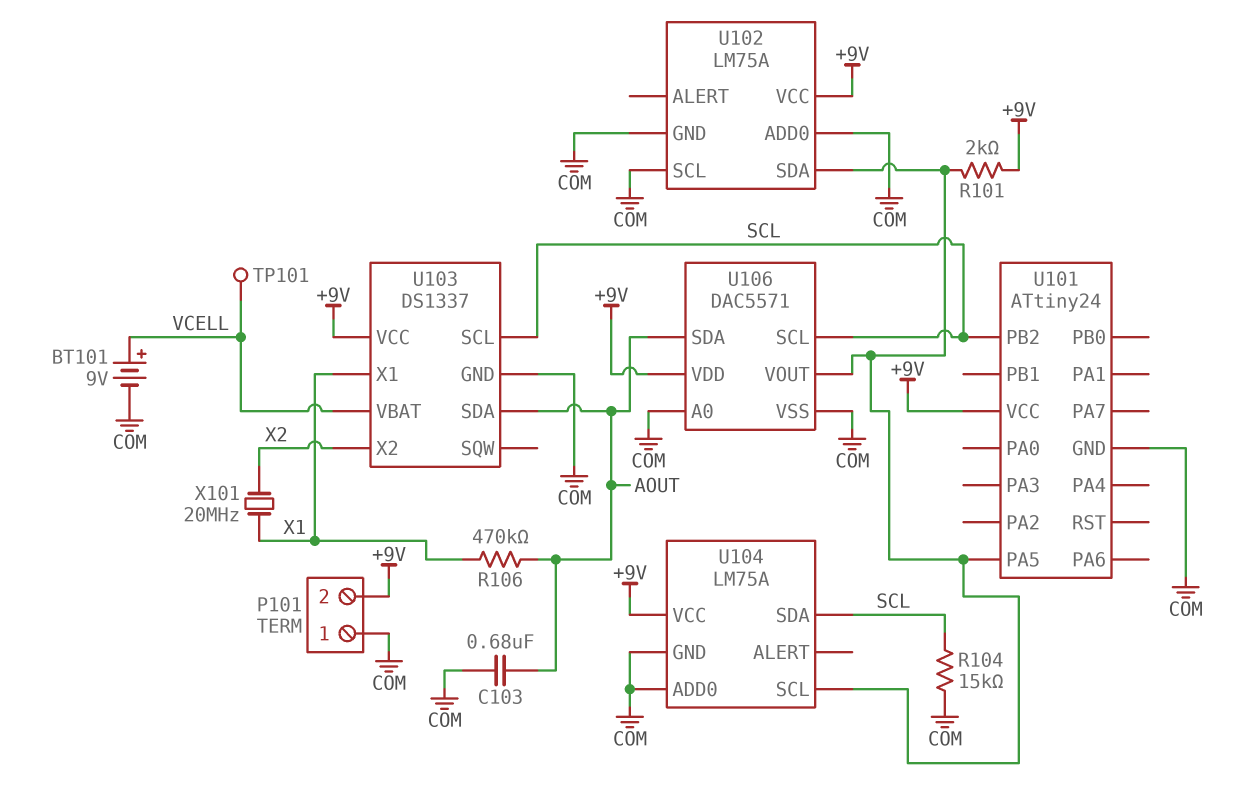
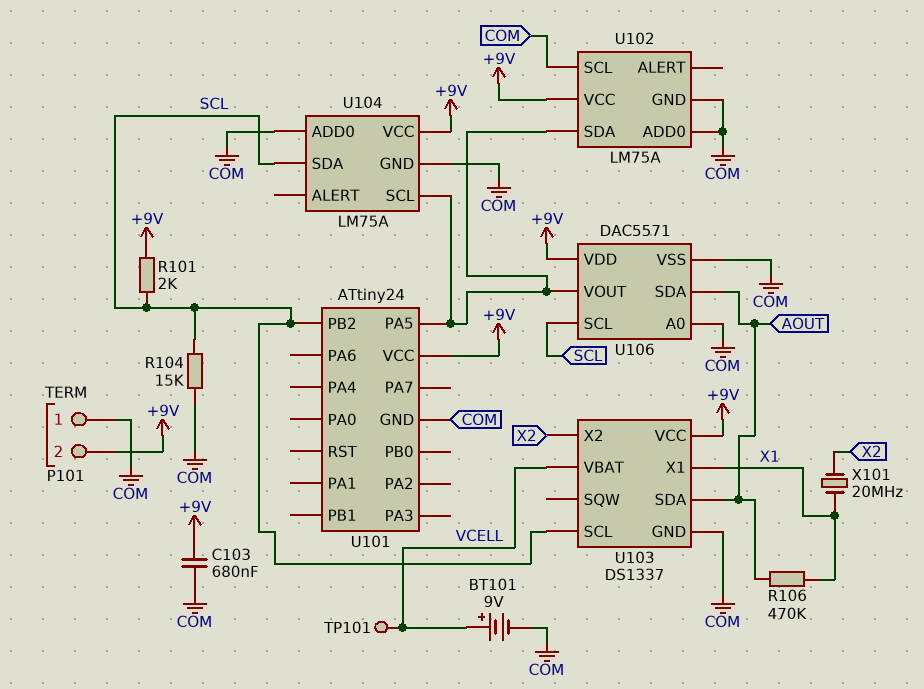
C103: 680nF (AOUT, COM) -> 680nF (+9V, COM)
R101: 2k (+9V, U101/PA5) -> 2k (+9V, SCL)

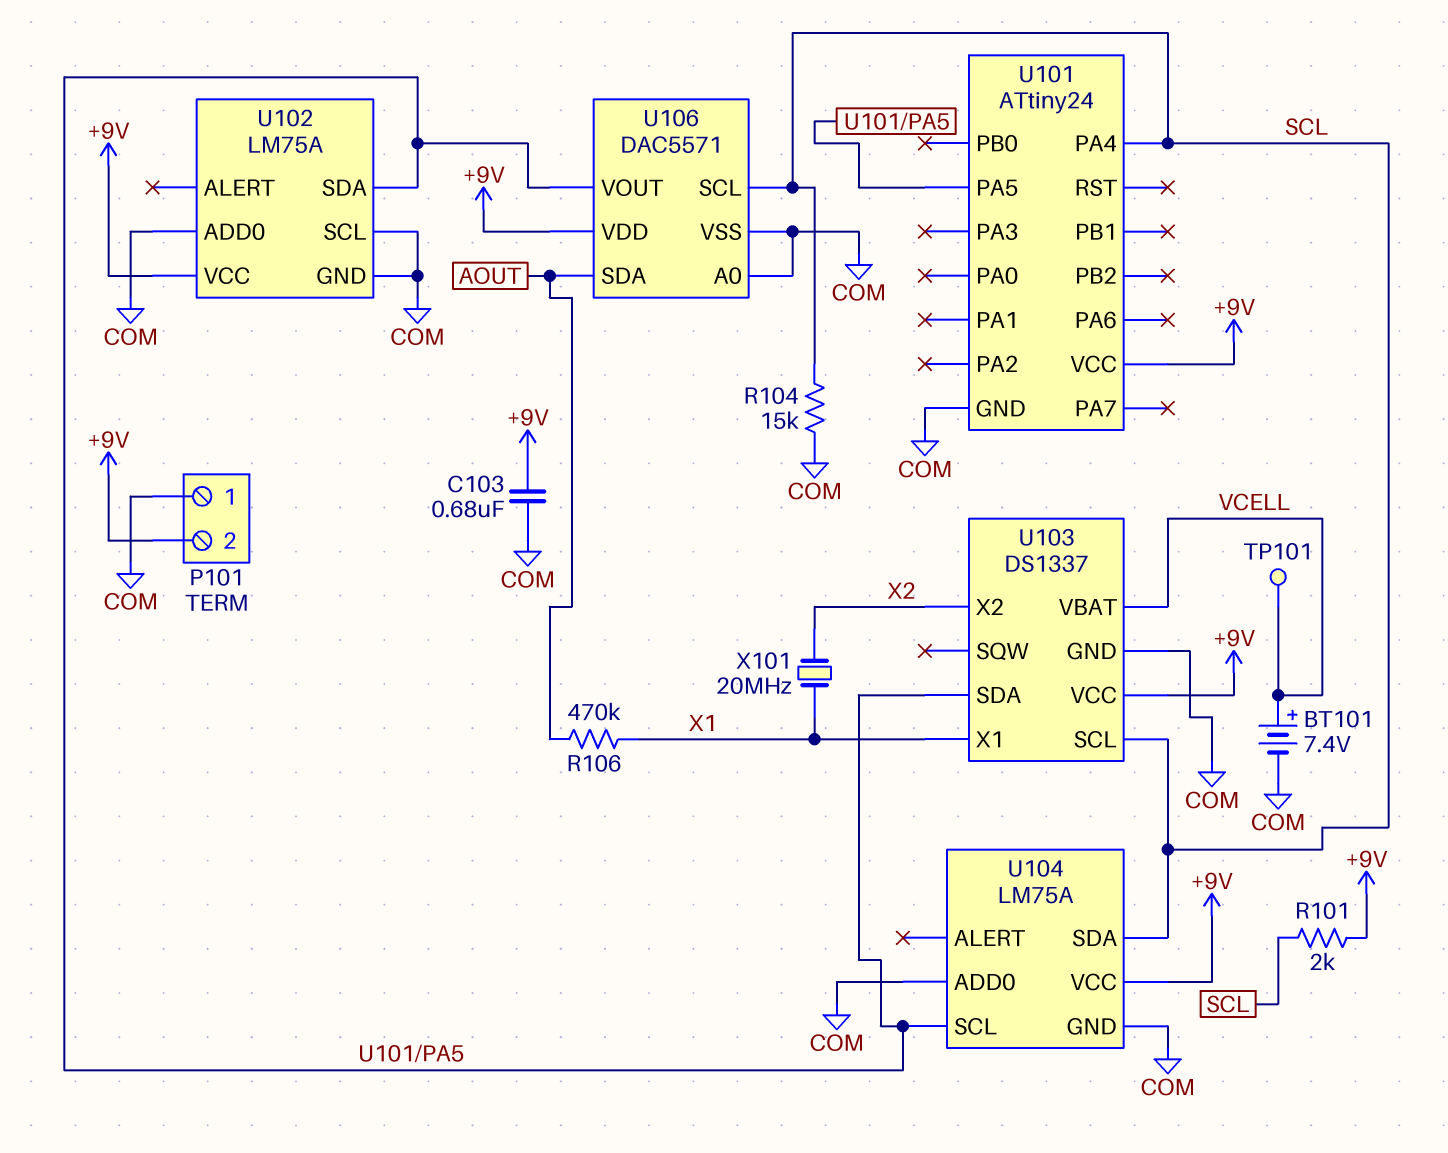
BT101: 9V (plus VCELL, minus COM) -> 7.4V (plus VCELL, minus COM)
U101 pin PA4: none -> SCL
U101 pin PB2: SCL -> none
U103 pin SDA: AOUT -> U101/PA5

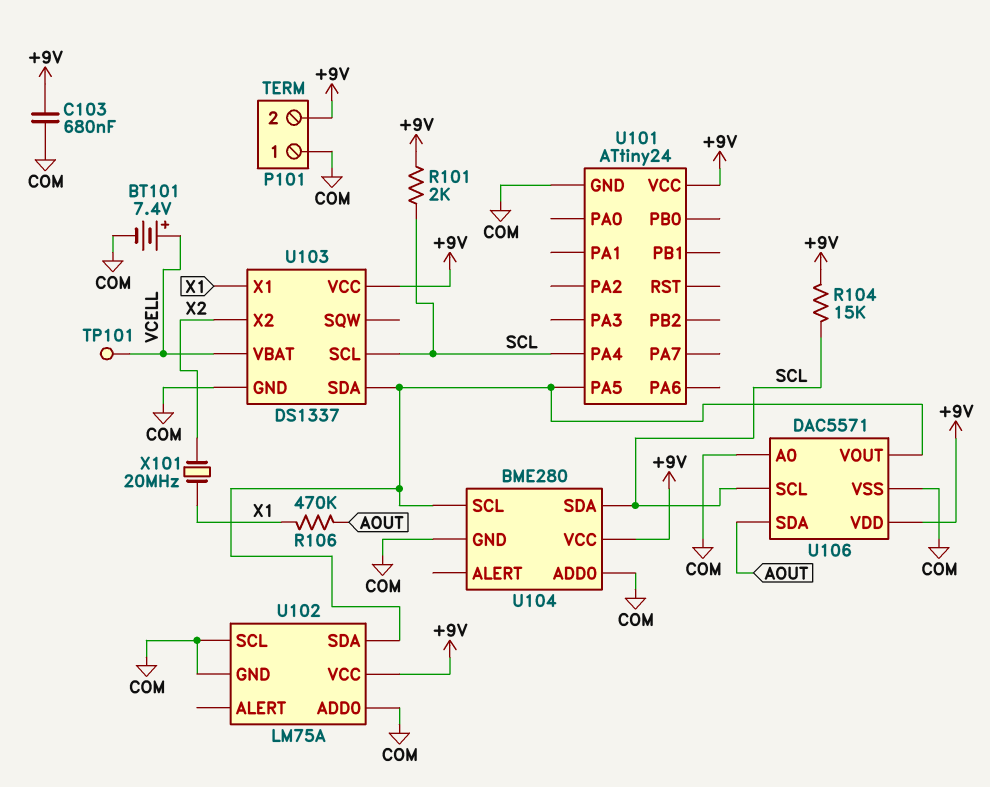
R104: 15k (COM, SCL) -> 15k (+9V, SCL)
U104: LM75A -> BME280

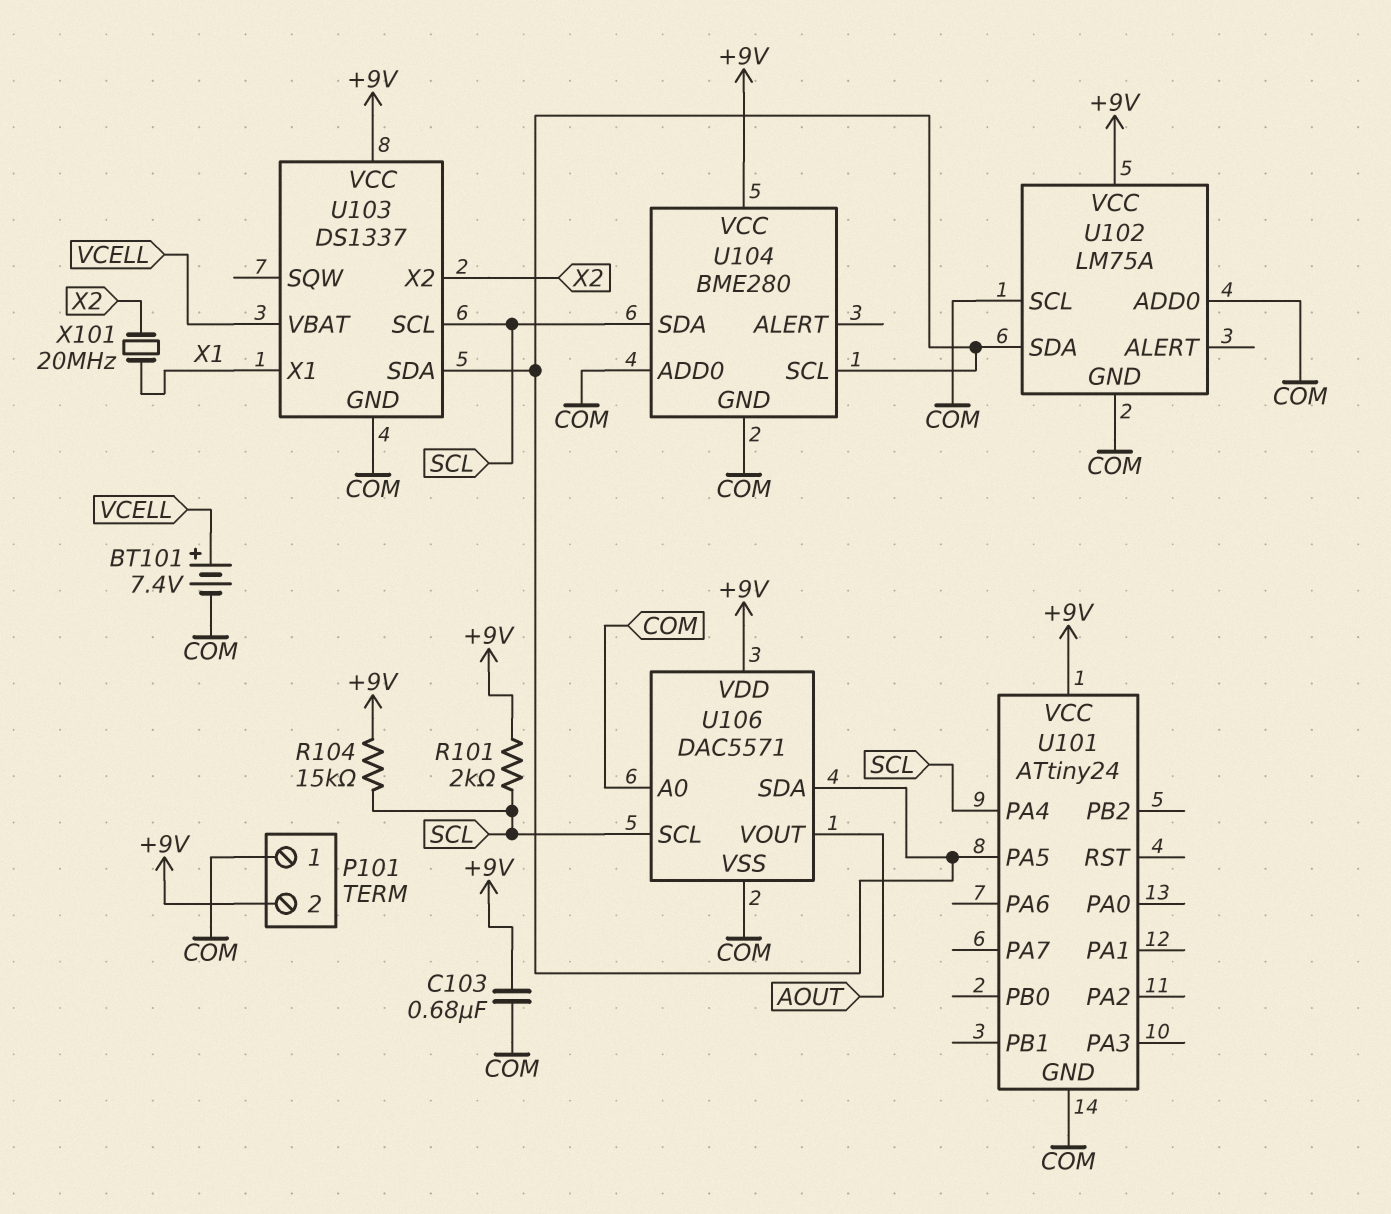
R106: 470k (AOUT, X1) -> none
TP101: test point (VCELL) -> none
U106 pin SDA: AOUT -> U101/PA5
U106 pin VOUT: U101/PA5 -> AOUT

